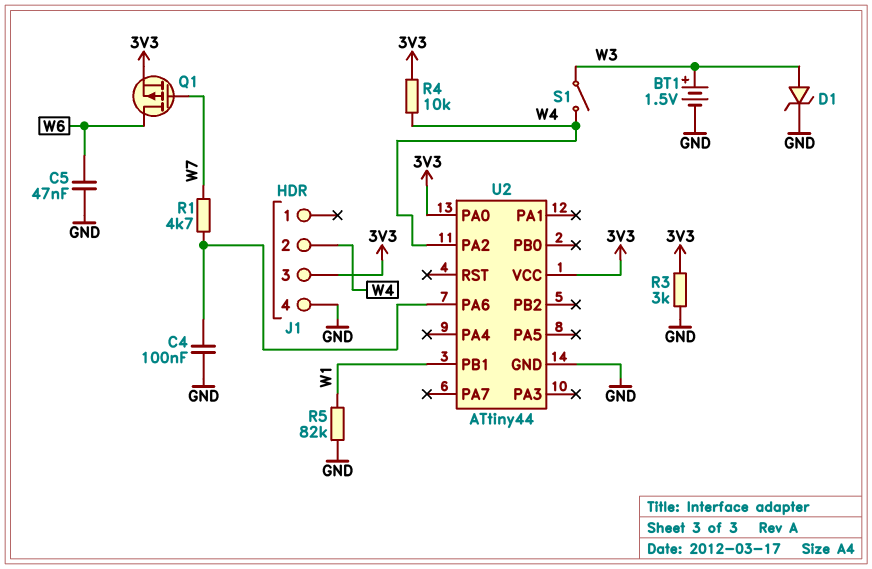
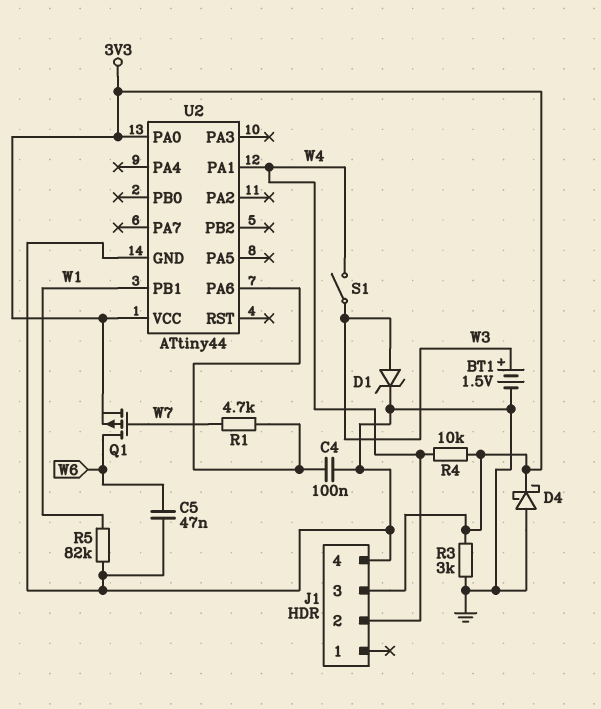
D4: none -> schottky (A GND, K 3V3)
U2 pin PA1: none -> W4
U2 pin PA2: W4 -> none

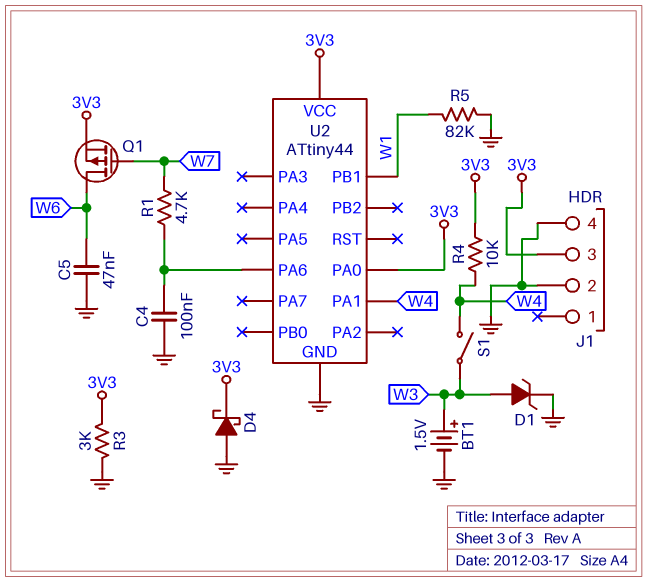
J1 pin 2: W4 -> GND

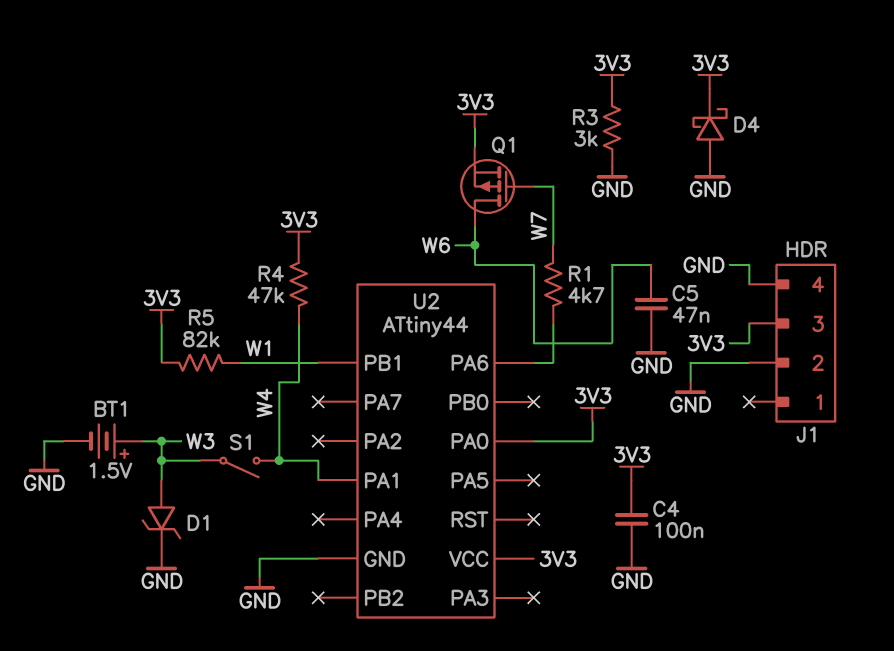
C4: 100nF (GND, U2/PA6) -> 100nF (3V3, GND)
R4: 10k (3V3, W4) -> 47k (3V3, W4)
R5: 82k (GND, W1) -> 82k (3V3, W1)

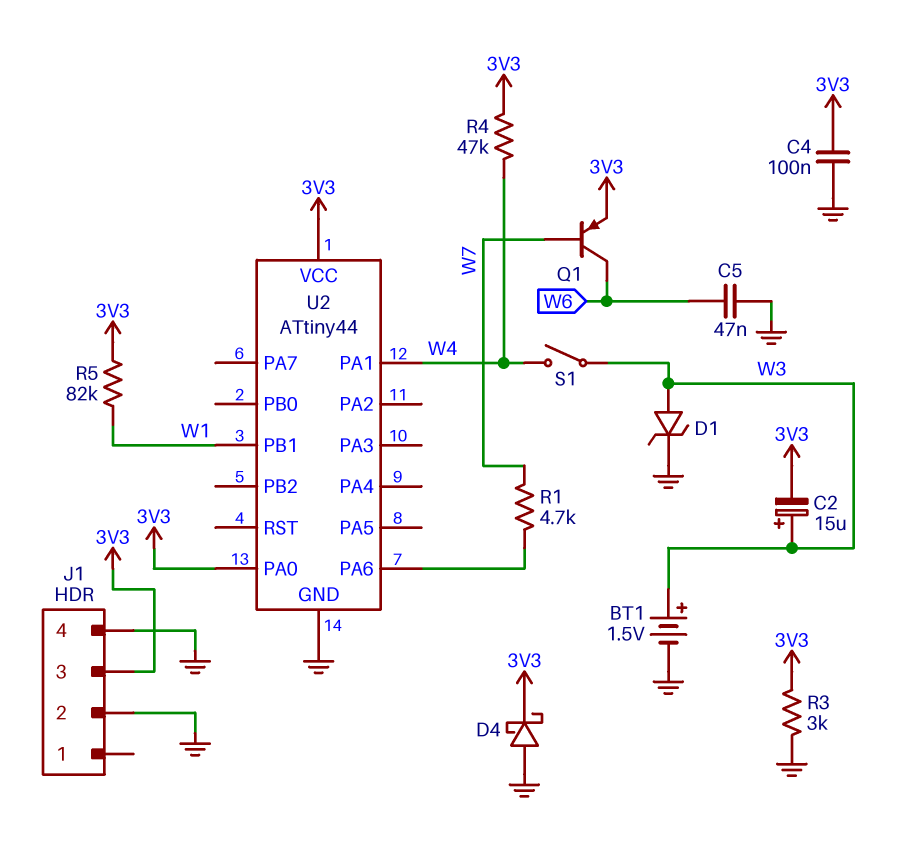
C2: none -> 15uF (plus W3, minus 3V3)
Q1: PMOS (G W7, D W6, S 3V3) -> PNP (B W7, C W6, E 3V3)

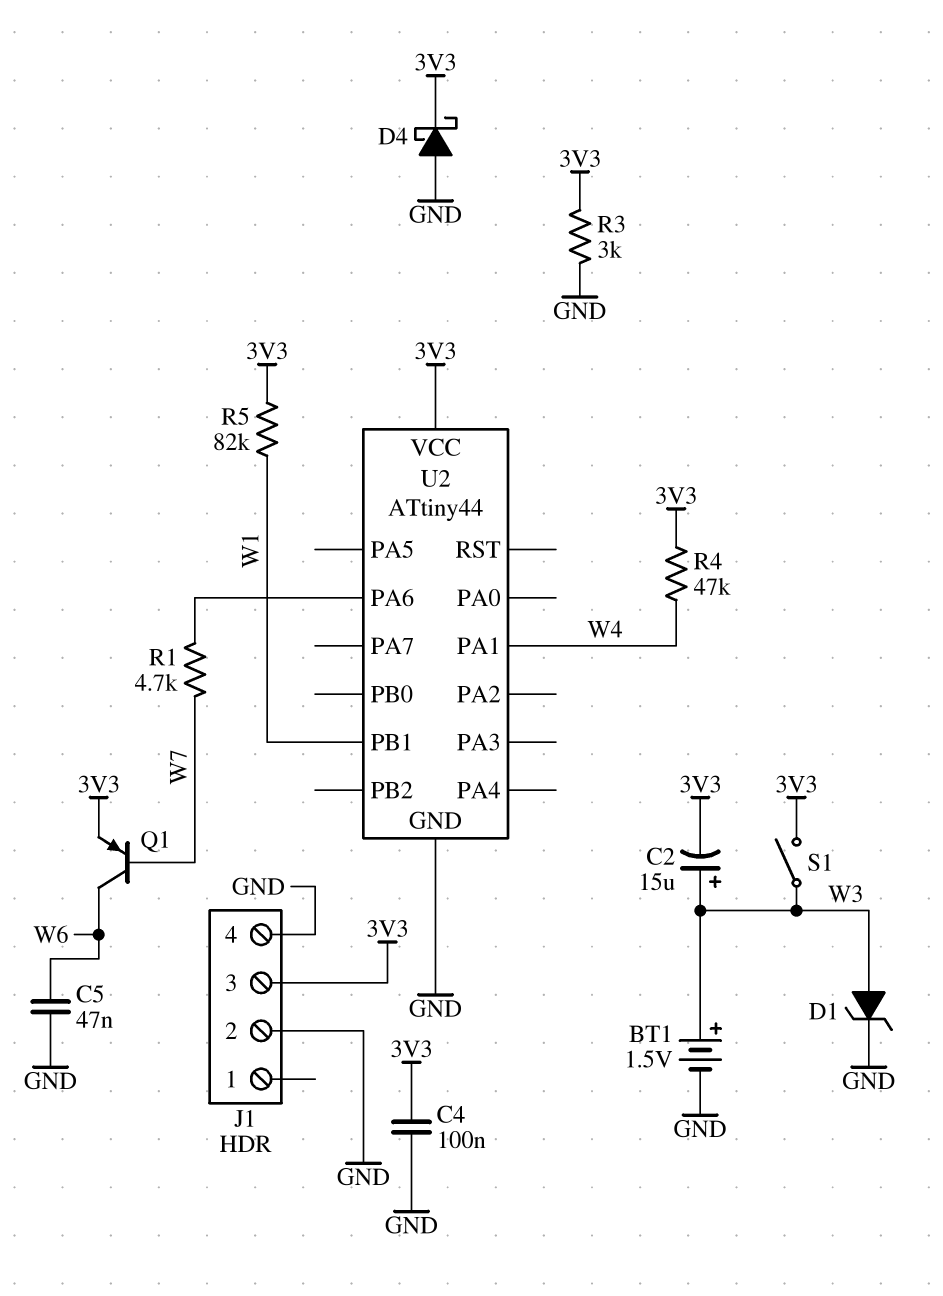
S1: switch (W3, W4) -> switch (3V3, W3)
U2 pin PA0: 3V3 -> none

